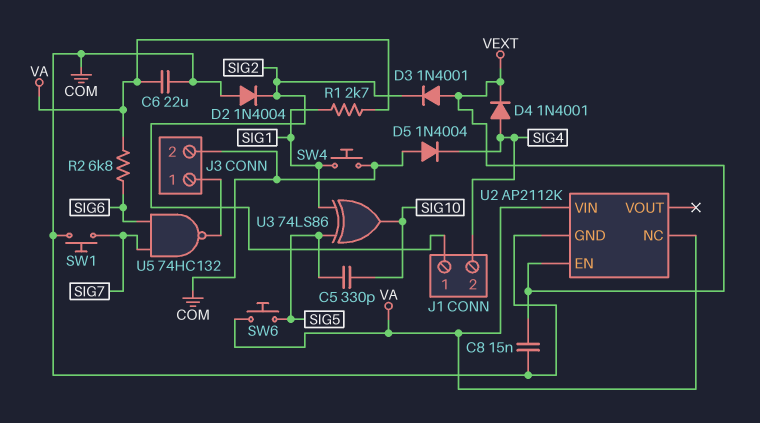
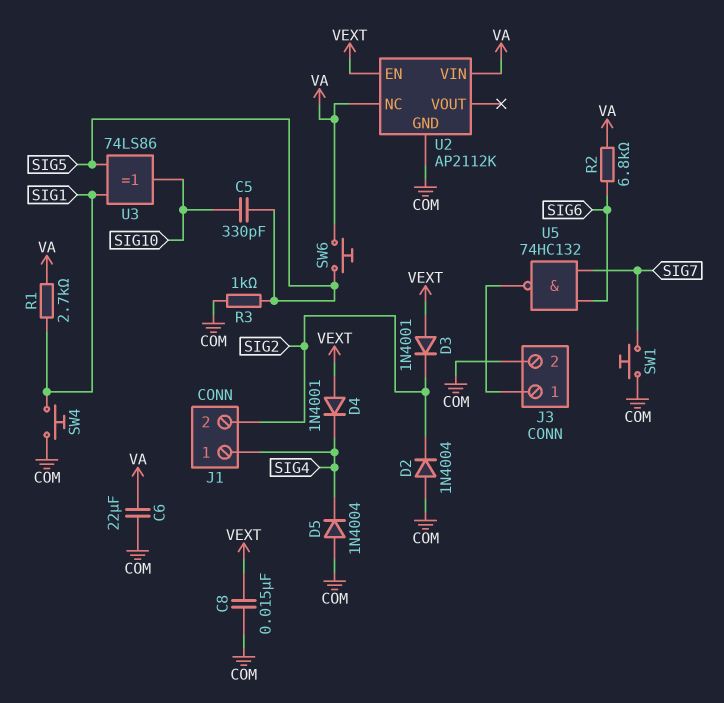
D4: diode 1N4001 (A SIG4, K VEXT) -> diode 1N4001 (A VEXT, K SIG4)
J1 pin 1: SIG2 -> SIG4
J1 pin 2: SIG4 -> SIG2
R3: none -> 1k (COM, SIG5)

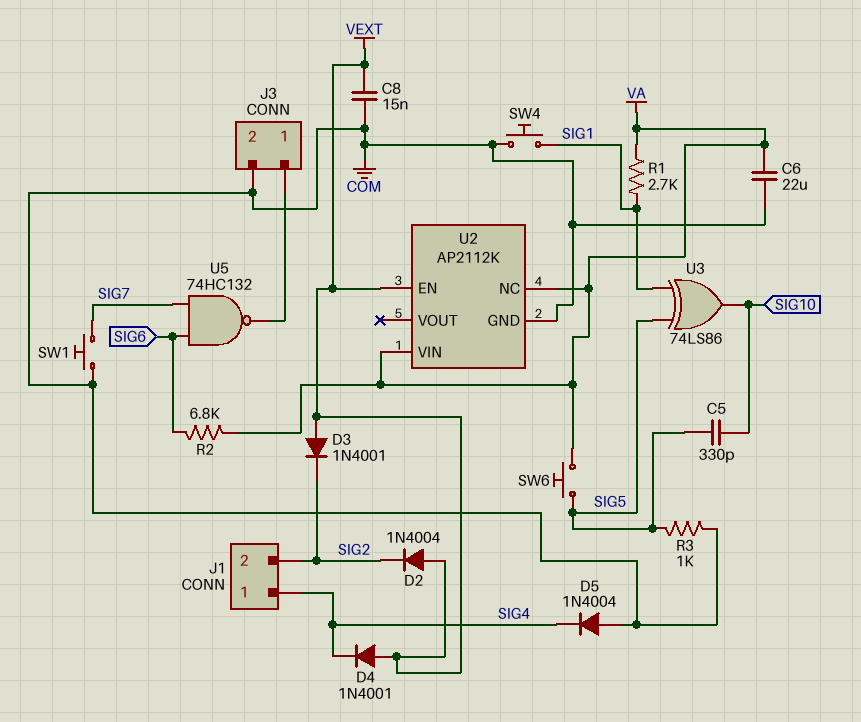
D2: diode 1N4004 (A COM, K SIG2) -> diode 1N4004 (A VEXT, K SIG2)

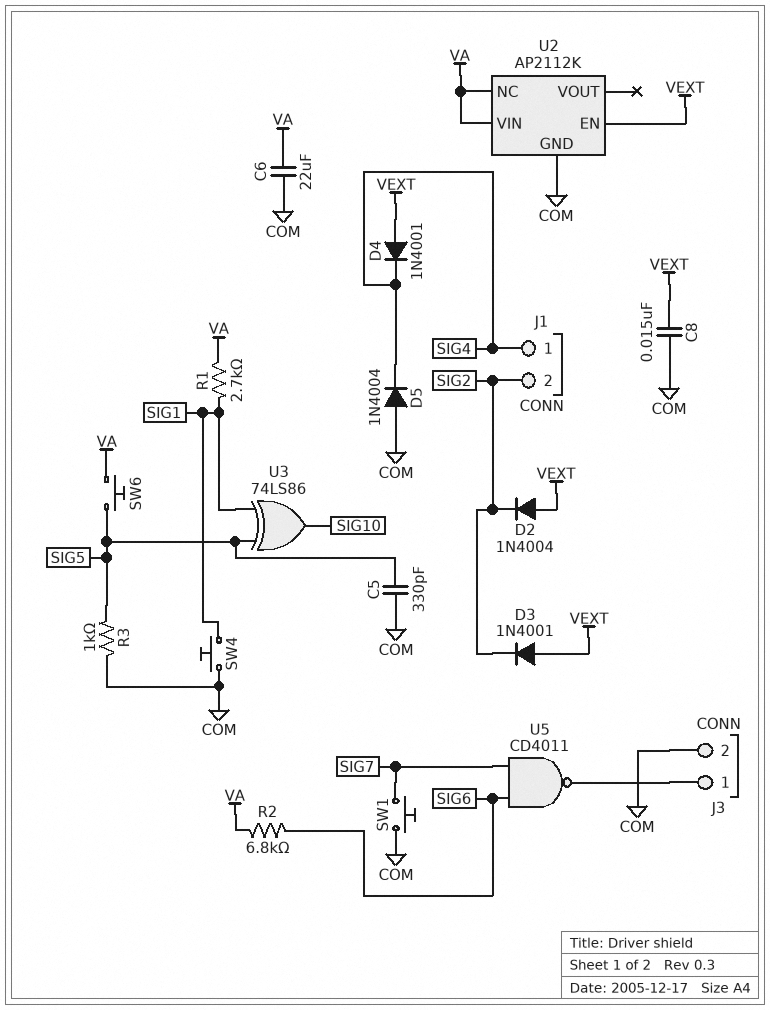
C5: 330pF (SIG5, SIG10) -> 330pF (COM, SIG5)
U5: NAND 74HC132 (in SIG6, in SIG7, out J3/1) -> NAND CD4011 (in SIG6, in SIG7, out J3/1)

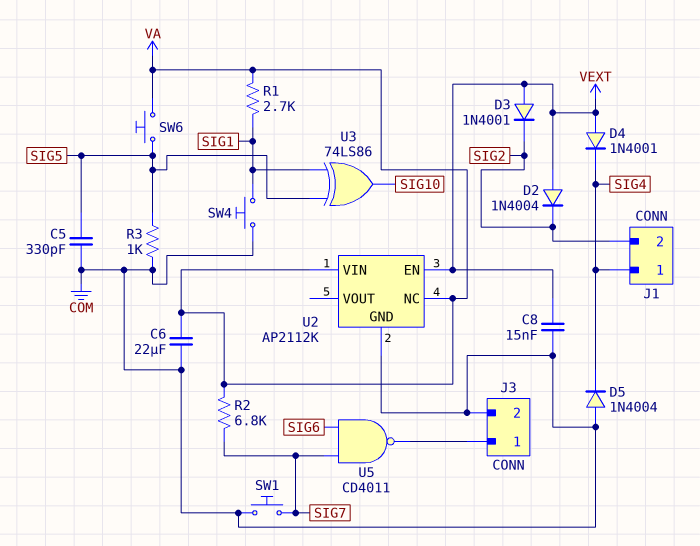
R2: 6.8k (SIG6, VA) -> 6.8k (SIG7, VA)

